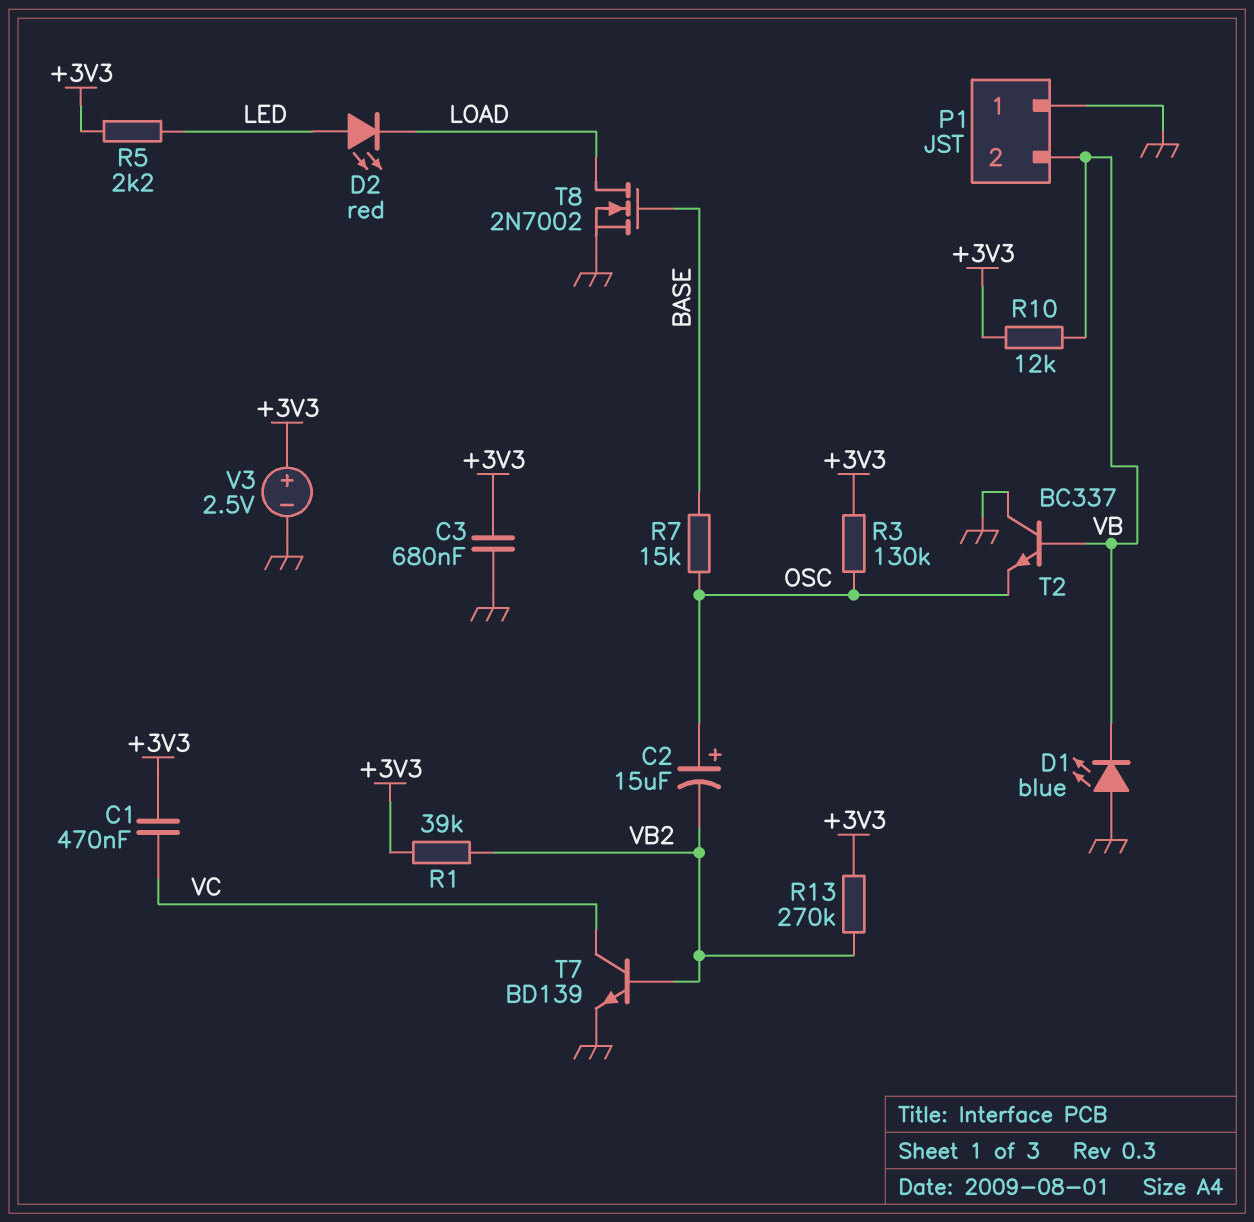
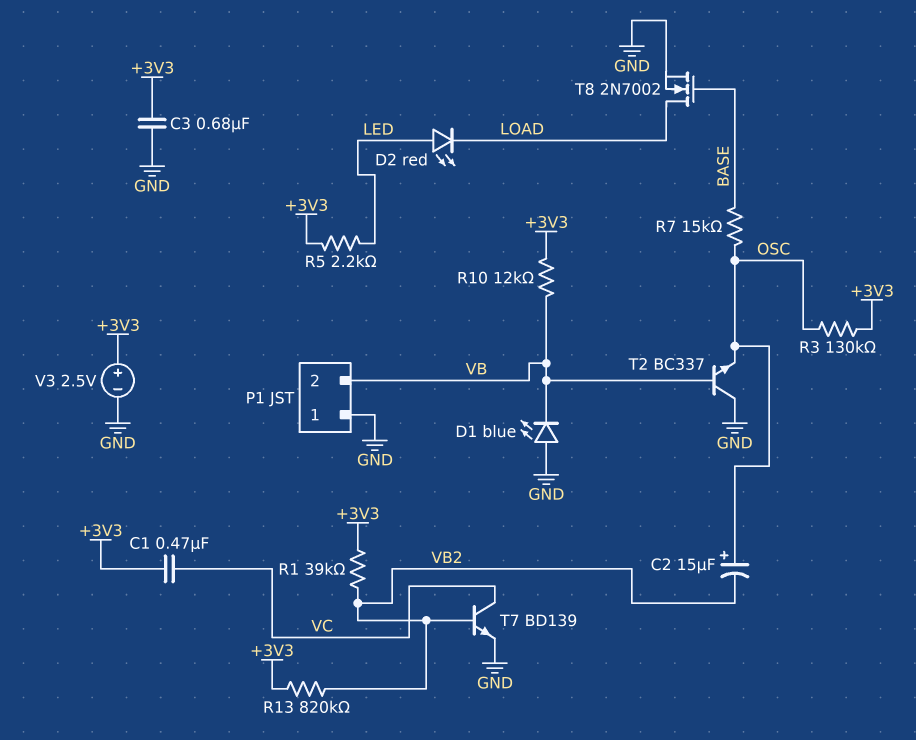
R13: 270k (+3V3, VB2) -> 820k (+3V3, VB2)

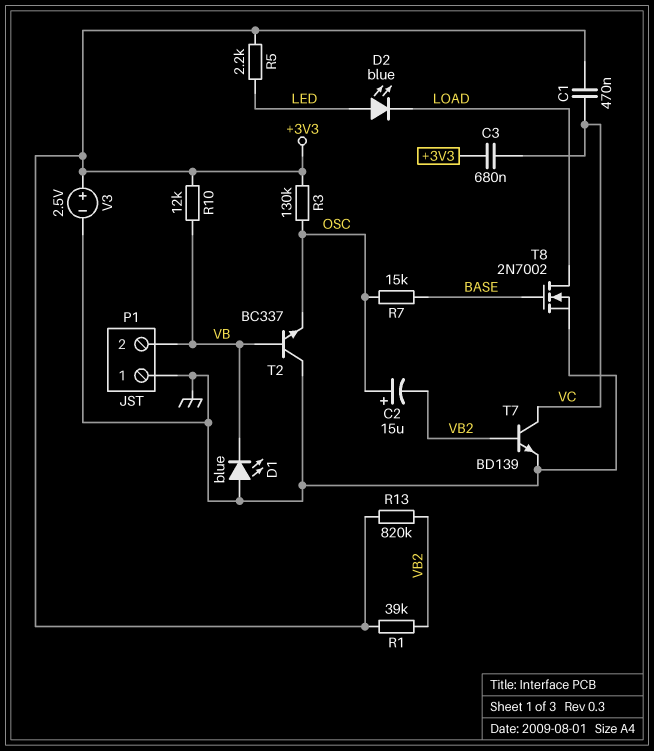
C3: 680nF (+3V3, GND) -> 680nF (+3V3, VC)
D2: LED red (A LED, K LOAD) -> LED blue (A LED, K LOAD)

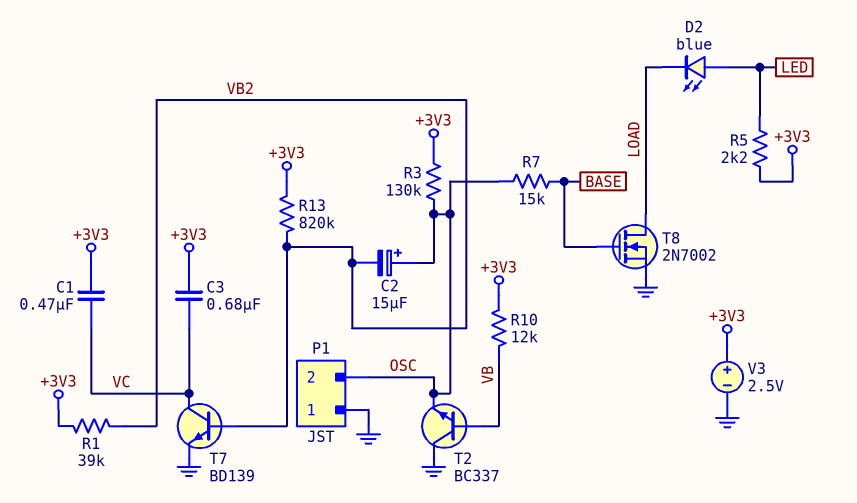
D1: LED blue (A GND, K VB) -> none
P1 pin 2: VB -> OSC

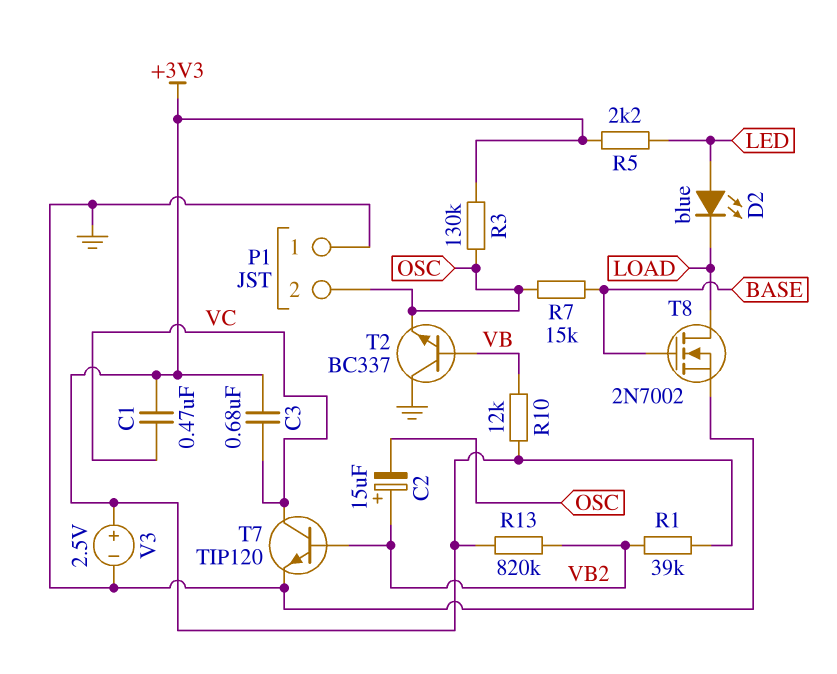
C2: 15uF (plus OSC, minus VB2) -> 15uF (plus VB2, minus OSC)
T7: NPN BD139 (B VB2, C VC, E GND) -> NPN TIP120 (B VB2, C VC, E GND)

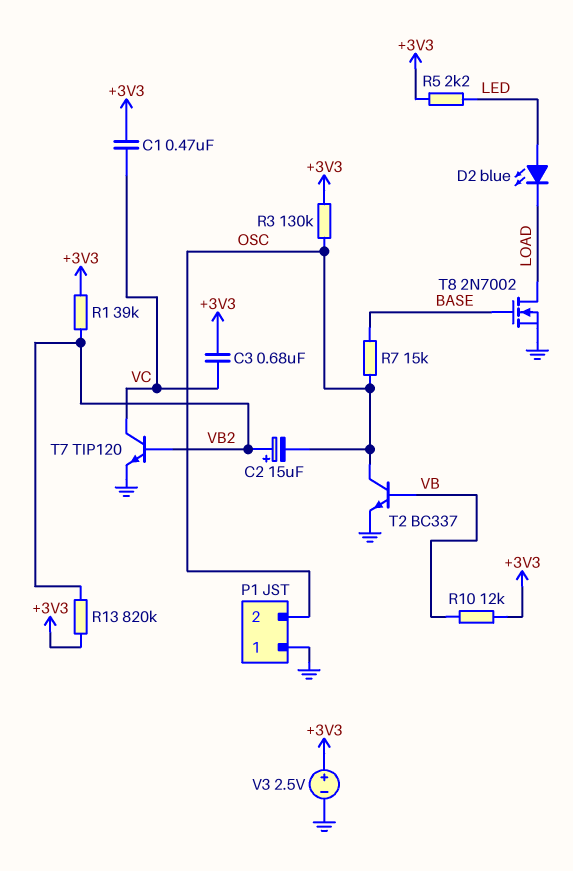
T2: NPN BC337 (B VB, C GND, E OSC) -> NPN BC337 (B VB, C OSC, E GND)

